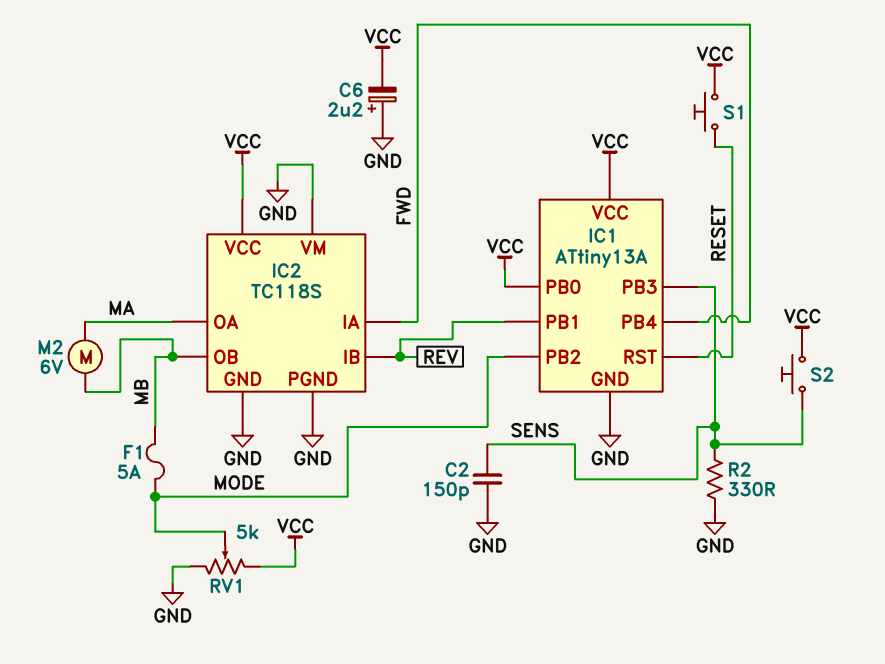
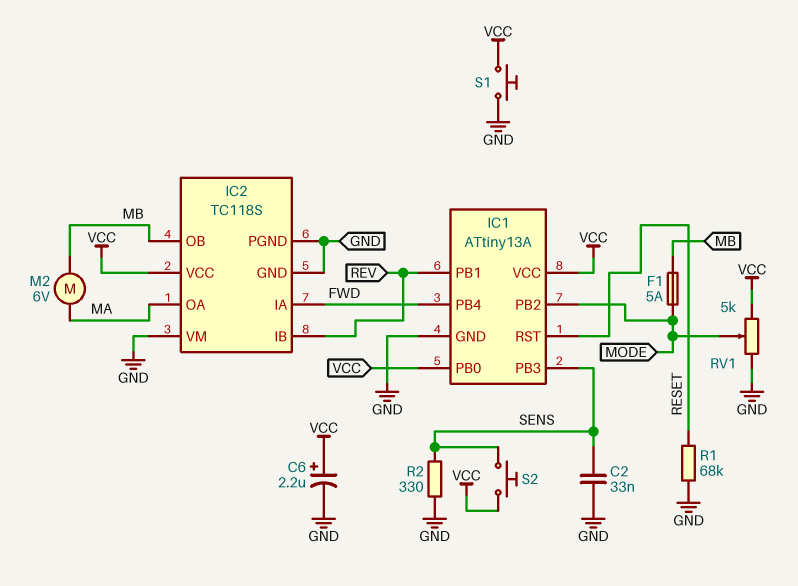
C2: 150pF (GND, SENS) -> 33nF (GND, SENS)
C6: 2.2uF (plus GND, minus VCC) -> 2.2uF (plus VCC, minus GND)
R1: none -> 68k (GND, RESET)
S1: button (RESET, VCC) -> button (GND, VCC)

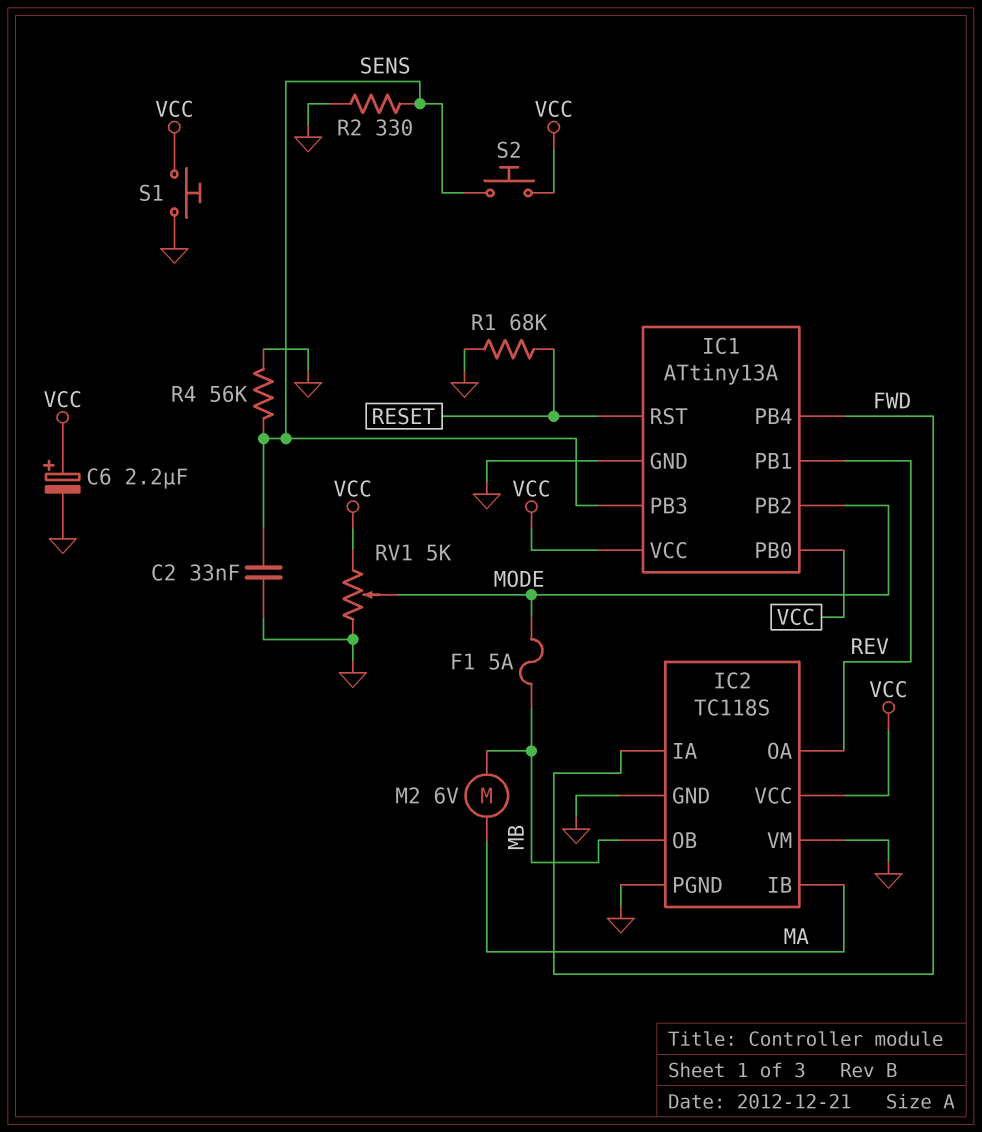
IC2 pin IB: REV -> MA
IC2 pin OA: MA -> REV
R4: none -> 56k (GND, SENS)

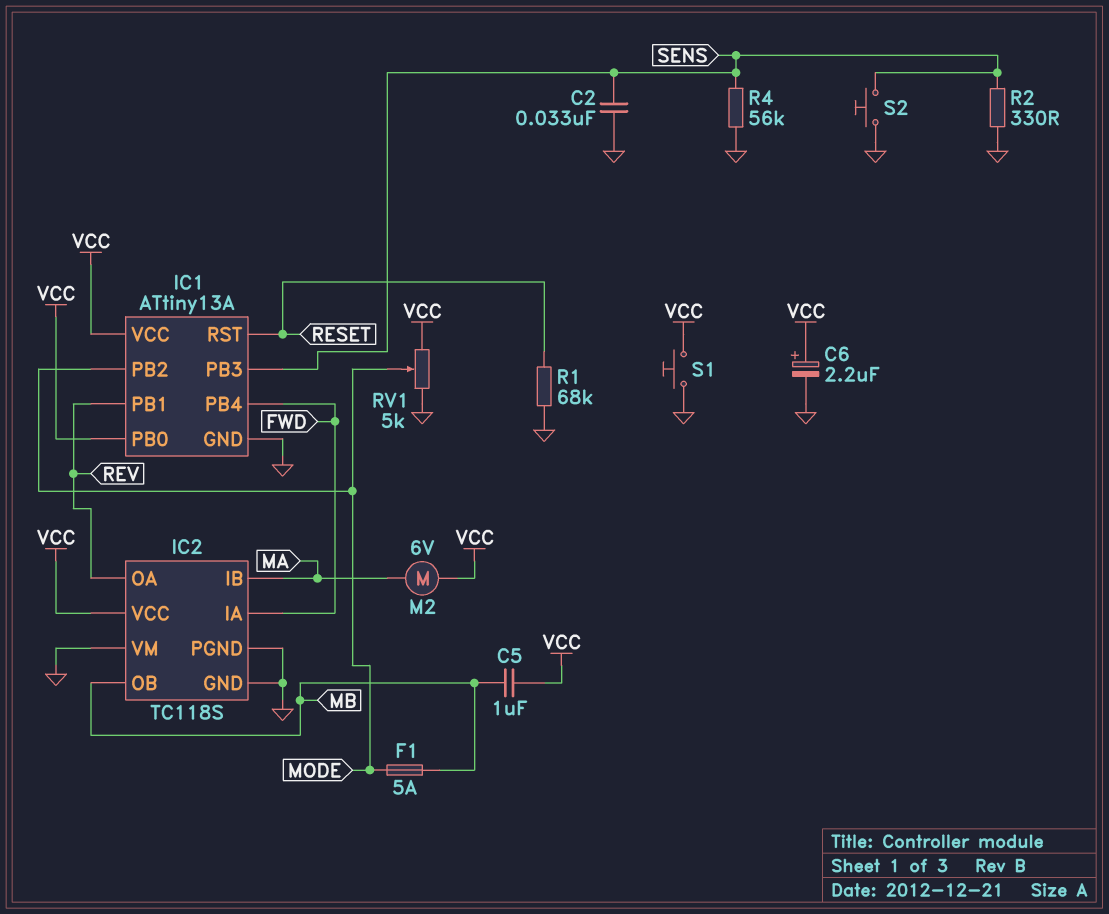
C5: none -> 1uF (MB, VCC)
M2: motor 6V (MA, MB) -> motor 6V (MA, VCC)
S2: button (SENS, VCC) -> button (GND, SENS)

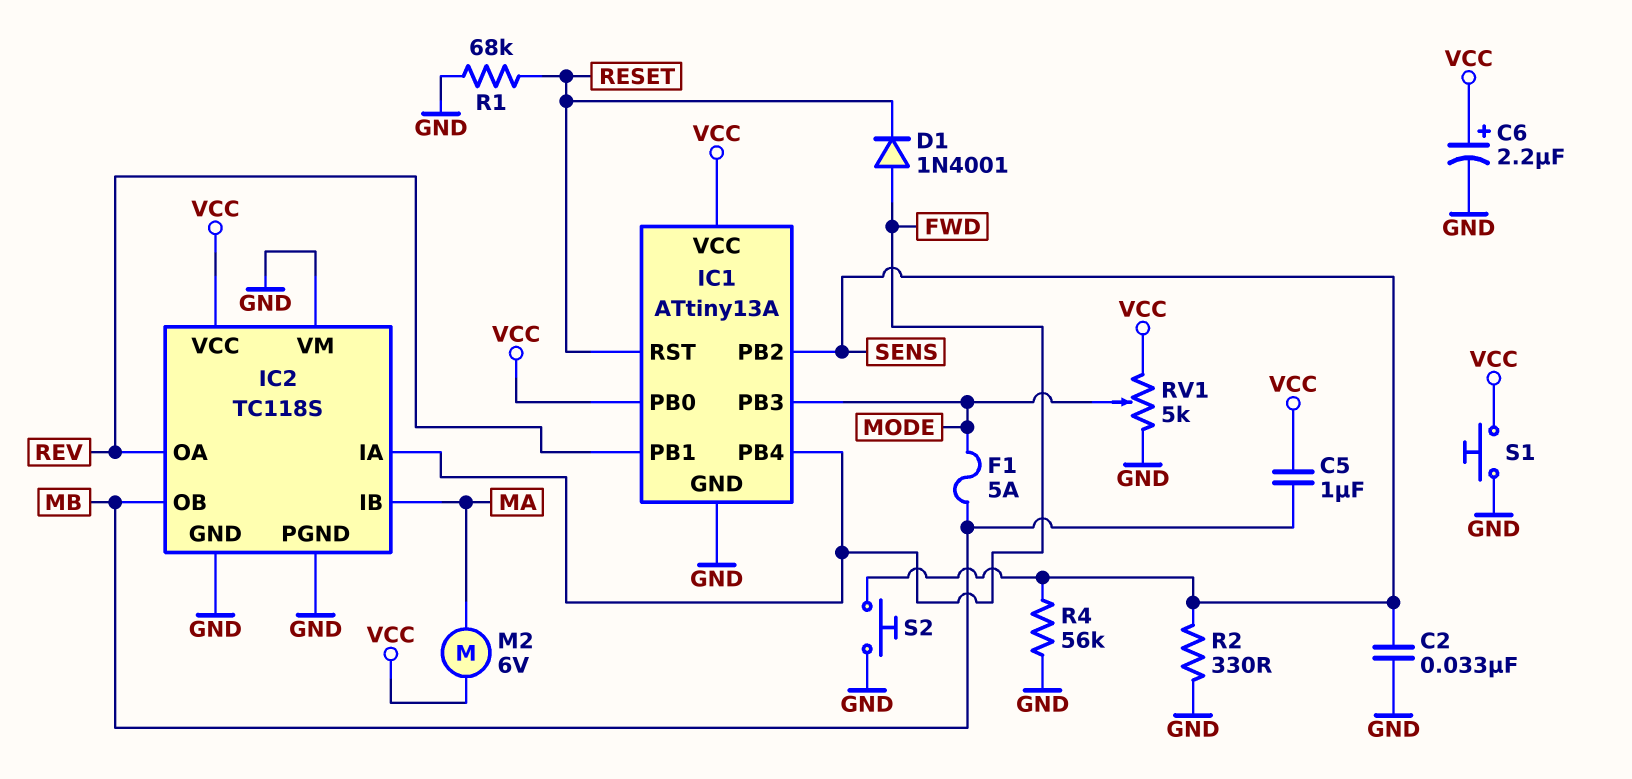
D1: none -> diode 1N4001 (A FWD, K RESET)
IC1 pin PB2: MODE -> SENS
IC1 pin PB3: SENS -> MODE

